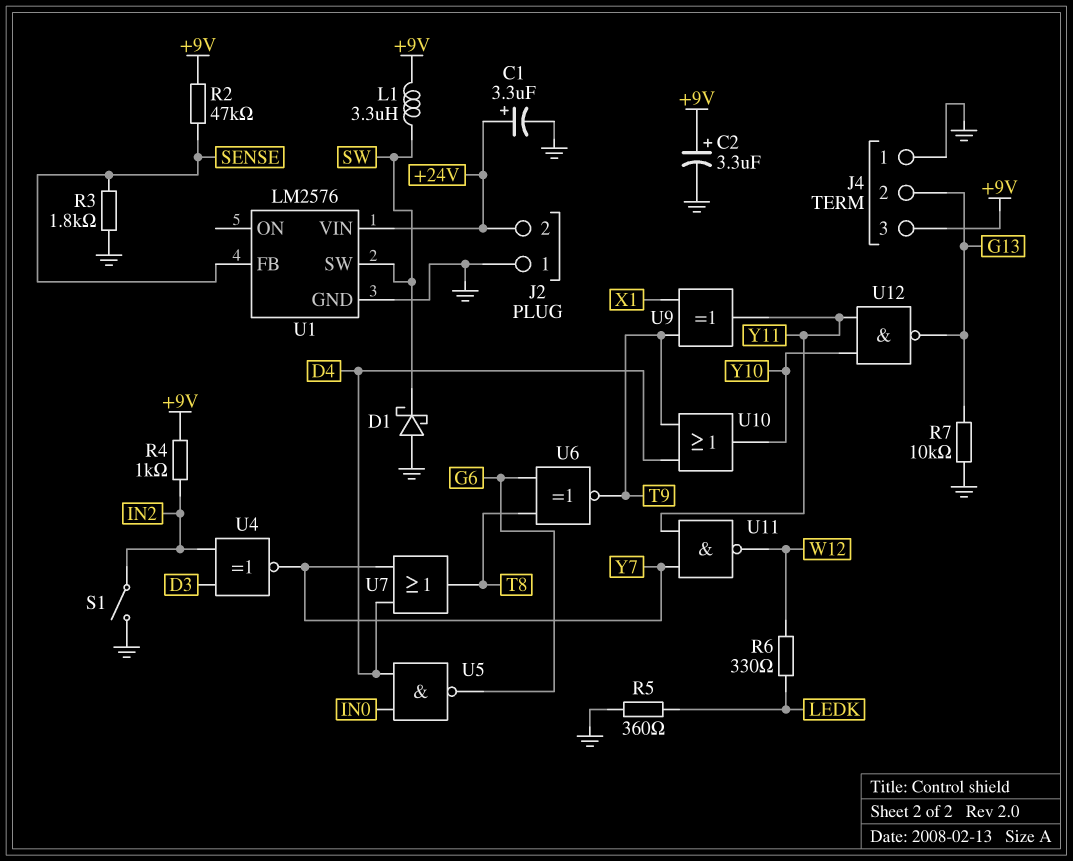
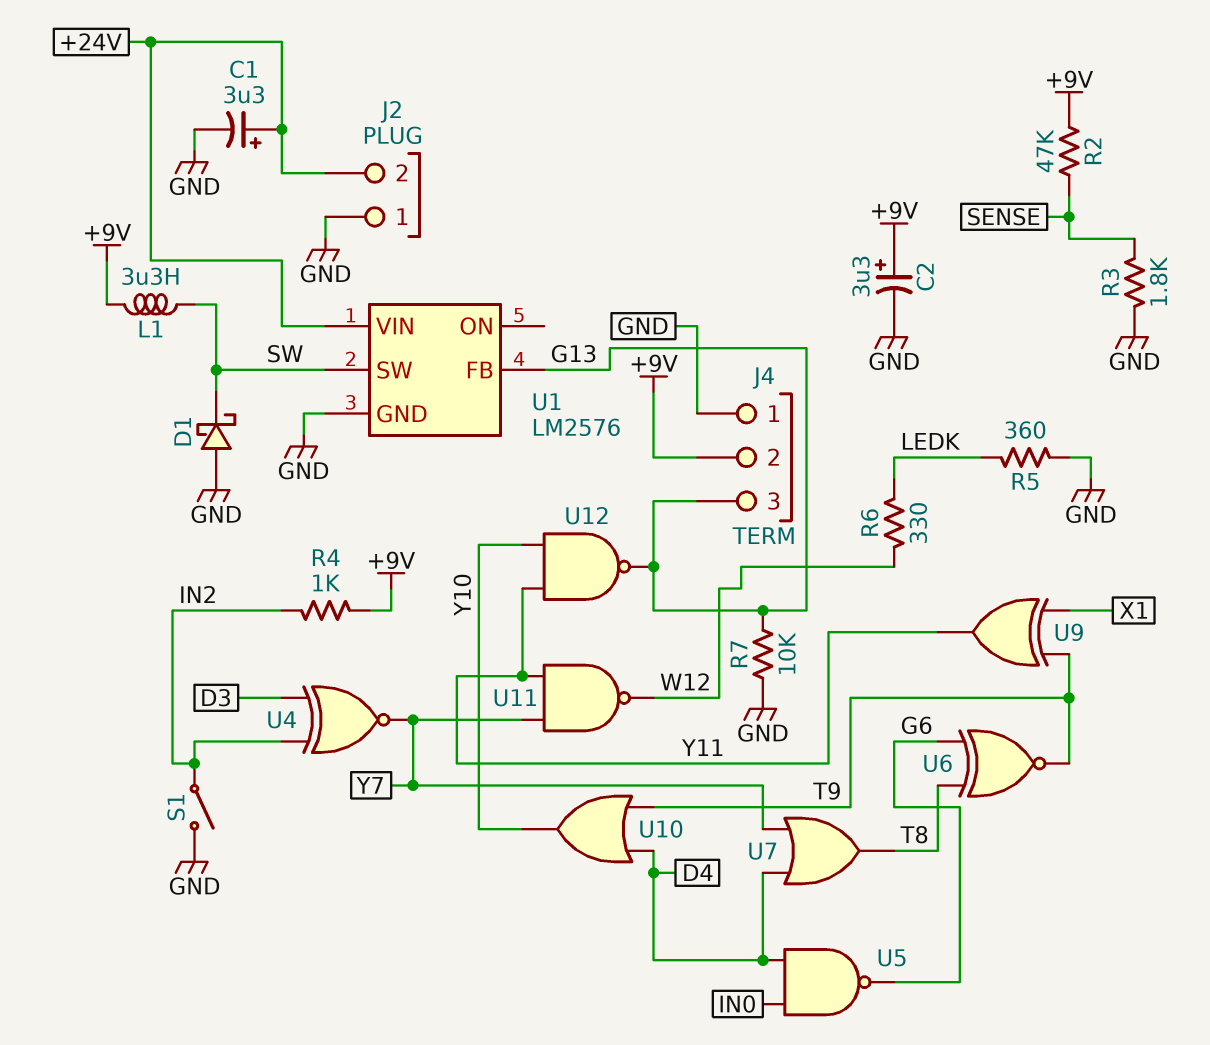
J4 pin 2: G13 -> +9V
J4 pin 3: +9V -> G13
U1 pin FB: SENSE -> G13

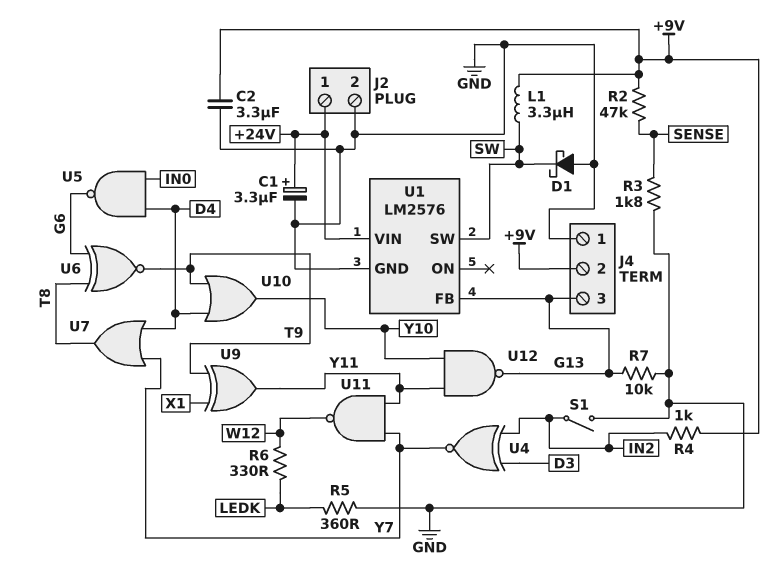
C2: 3.3uF (plus +9V, minus GND) -> 3.3uF (+9V, GND)
J2 pin 1: GND -> +24V
J2 pin 2: +24V -> GND

